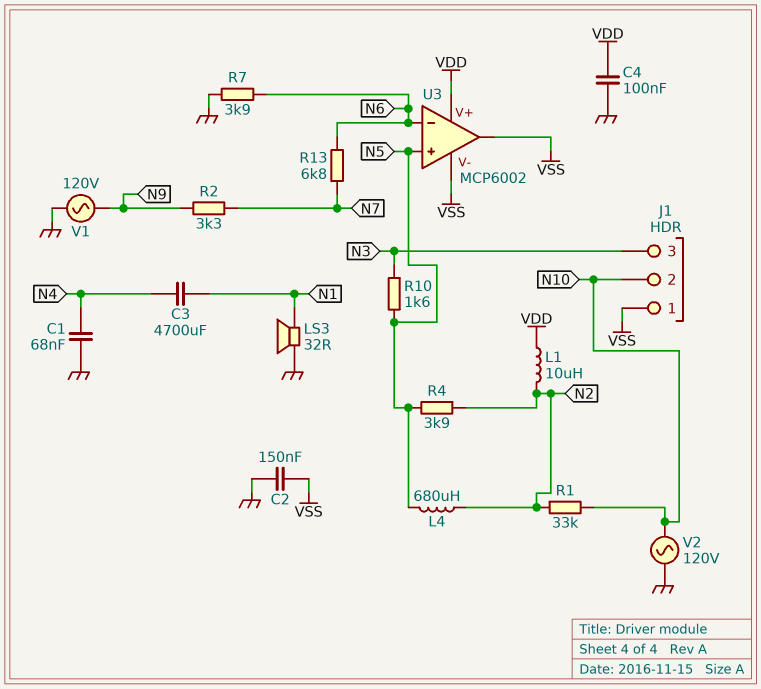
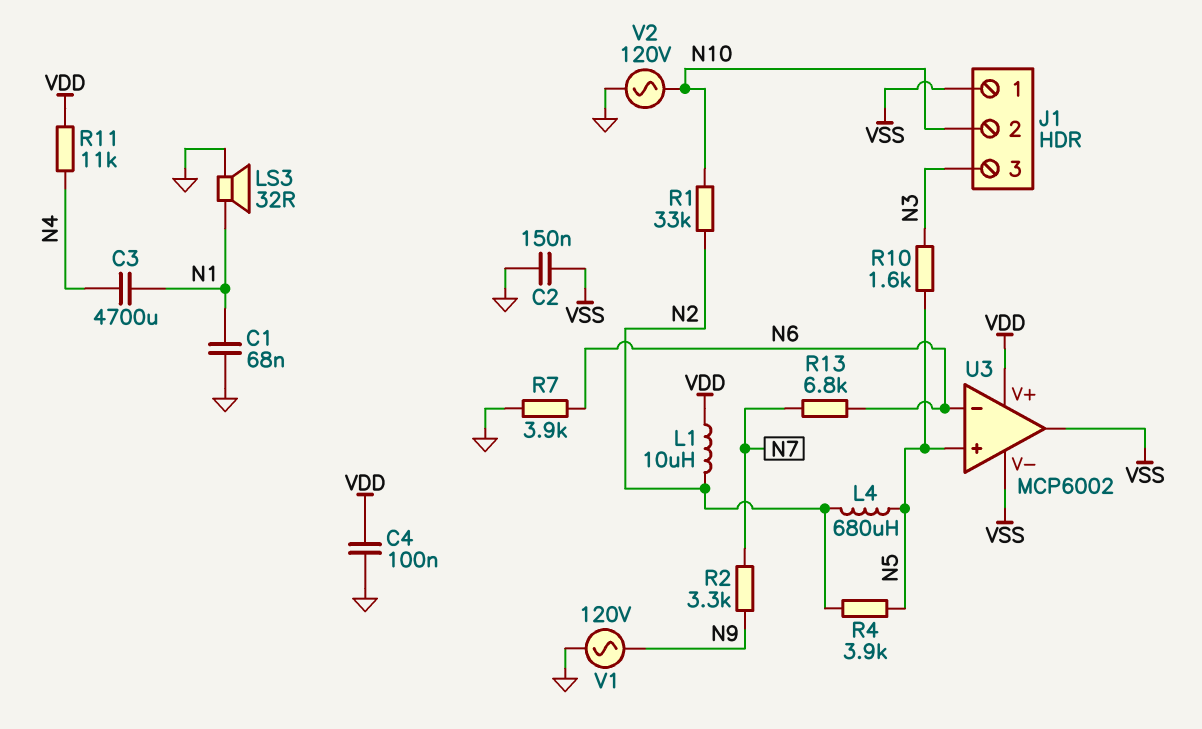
C1: 68nF (GND, N4) -> 68nF (GND, N1)
R11: none -> 11k (N4, VDD)

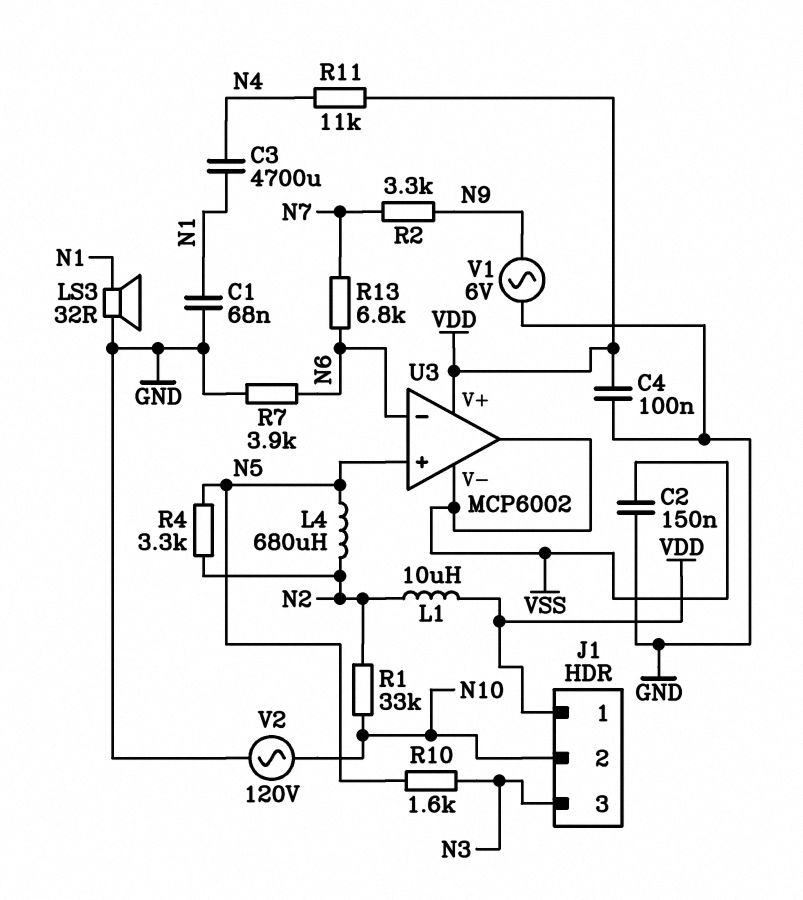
J1 pin 1: VSS -> VDD
R4: 3.9k (N2, N5) -> 3.3k (N2, N5)
V1: AC 120V (GND, N9) -> AC 6V (GND, N9)

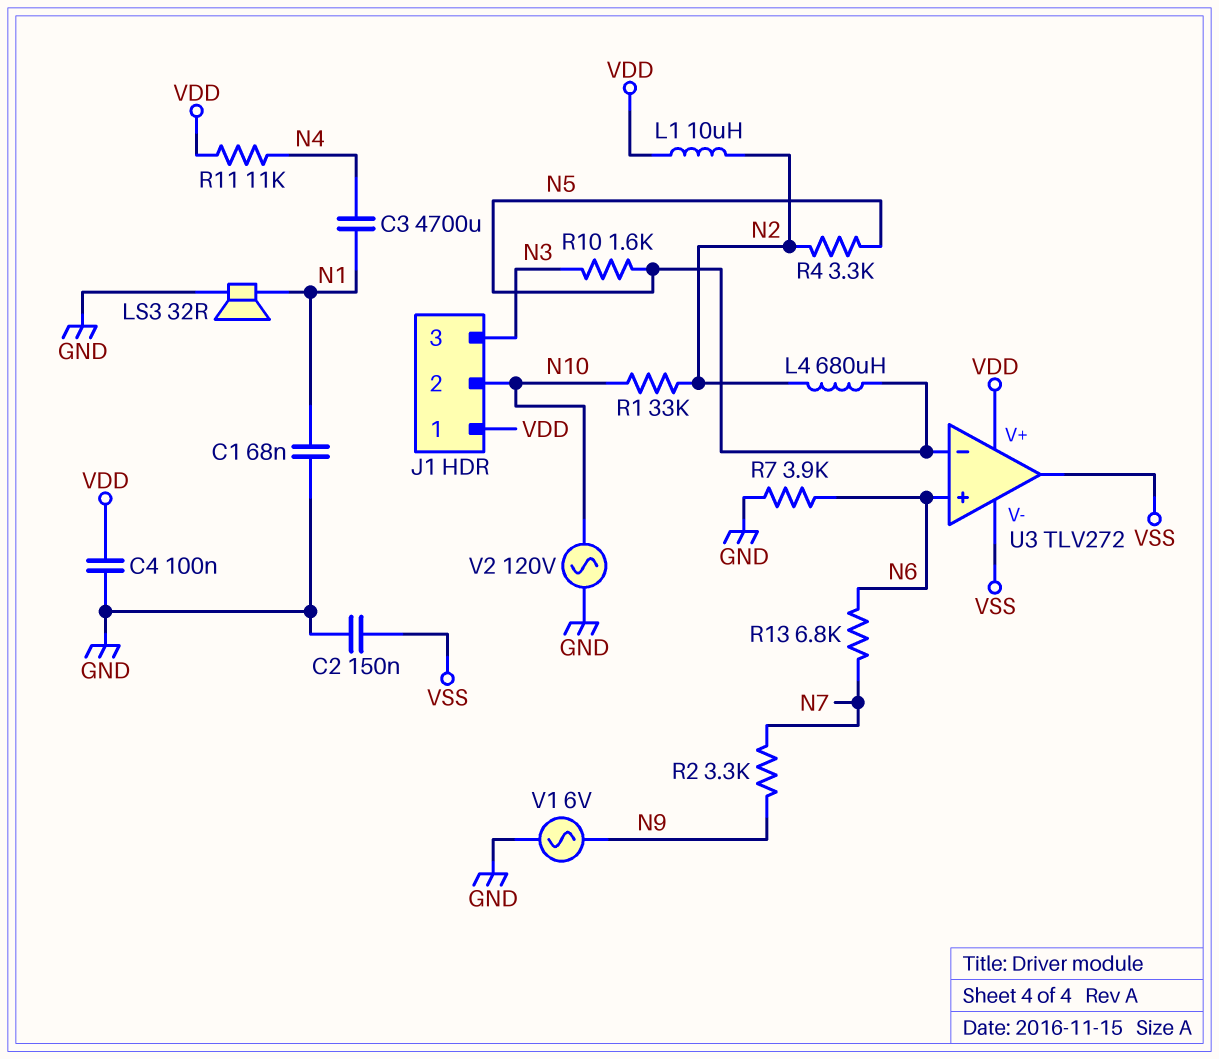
U3: MCP6002 -> TLV272
U3 pin in+: N5 -> N6
U3 pin in-: N6 -> N5

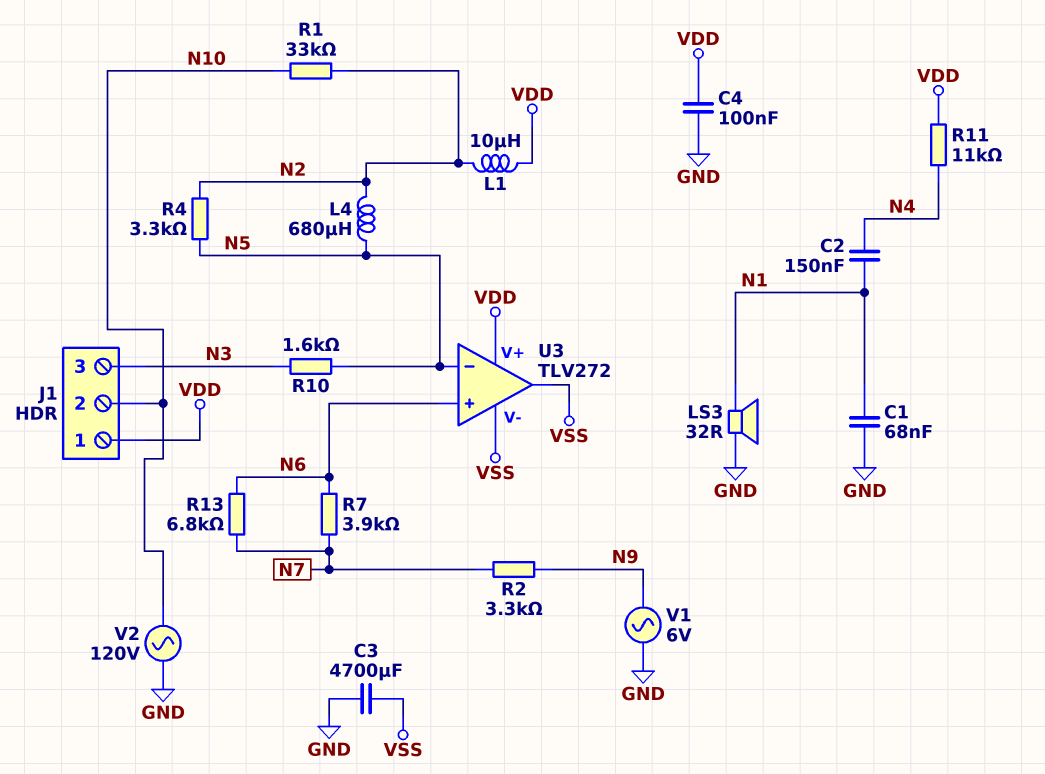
C2: 150nF (GND, VSS) -> 150nF (N1, N4)
C3: 4700uF (N1, N4) -> 4700uF (GND, VSS)
R7: 3.9k (GND, N6) -> 3.9k (N6, N7)

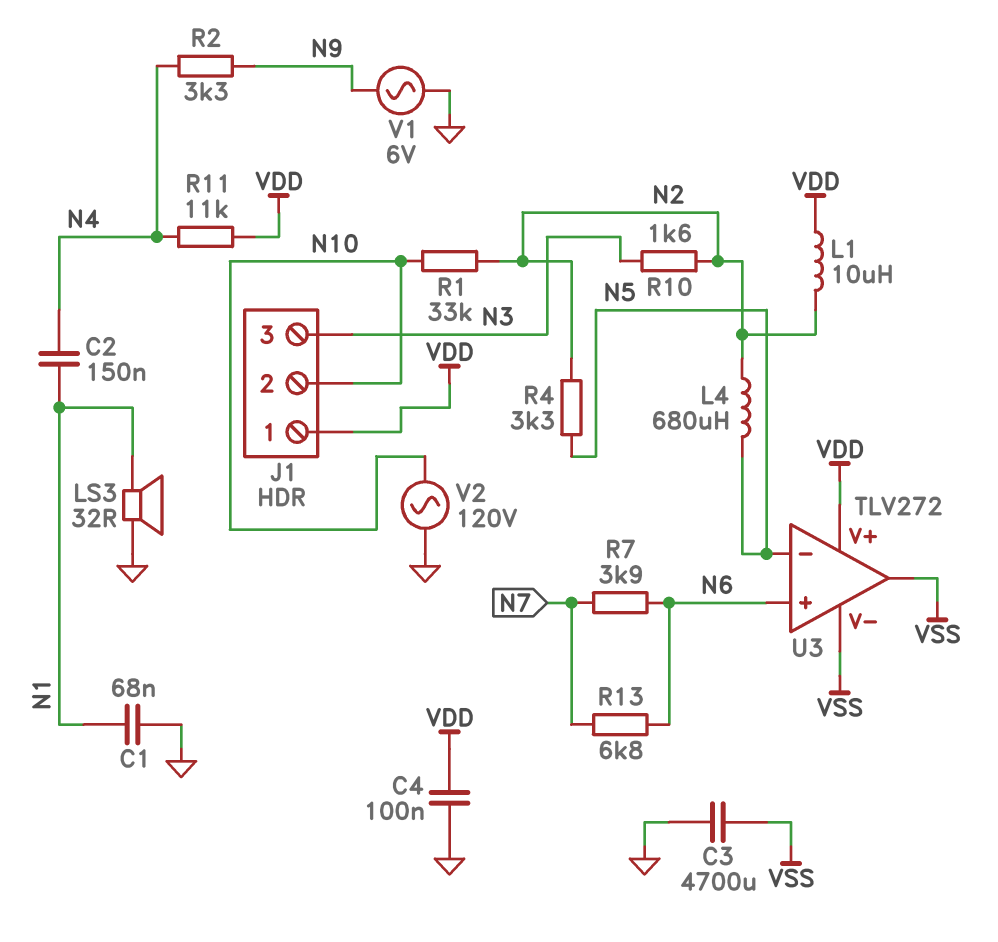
R2: 3.3k (N7, N9) -> 3.3k (N4, N9)
R10: 1.6k (N3, N5) -> 1.6k (N2, N3)

